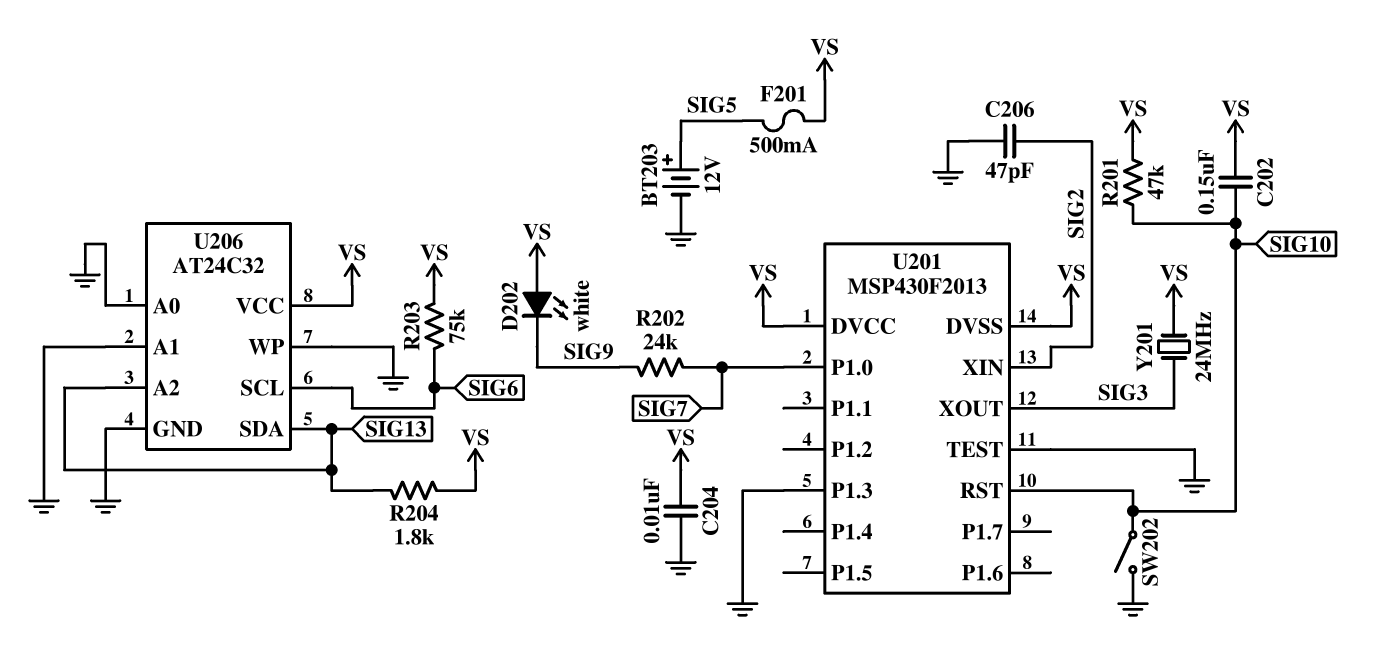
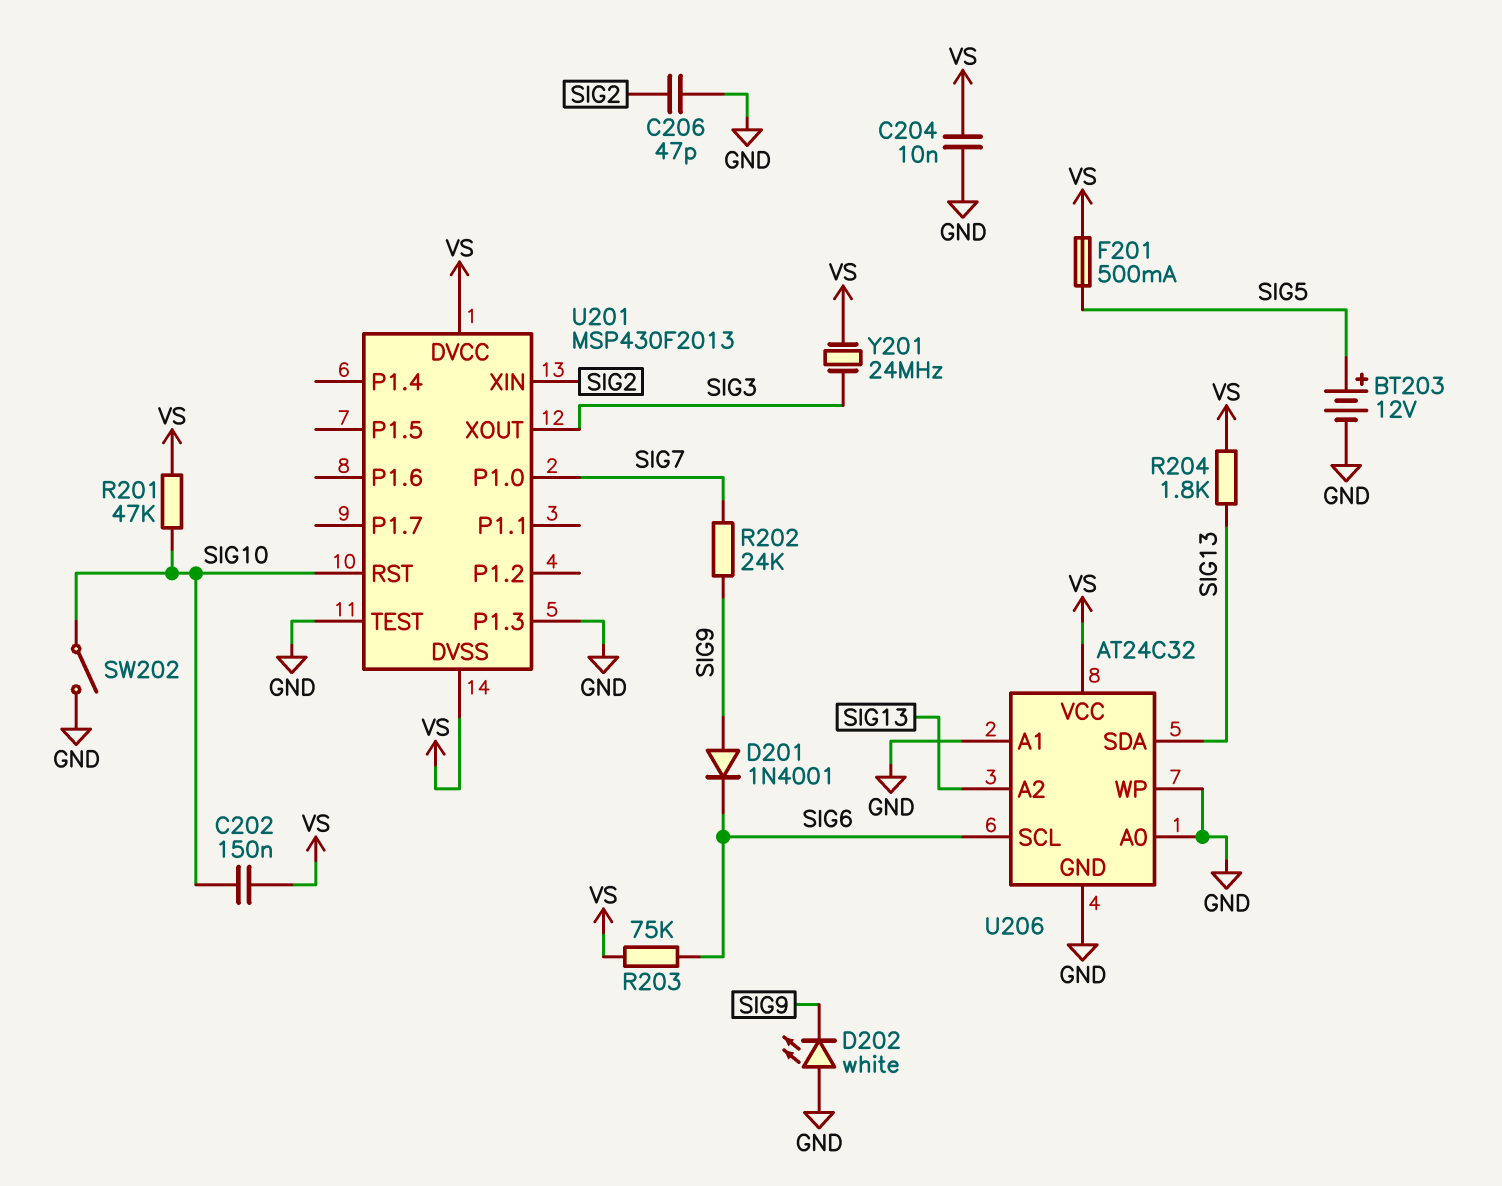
D201: none -> diode 1N4001 (A SIG9, K SIG6)
D202: LED white (A VS, K SIG9) -> LED white (A GND, K SIG9)

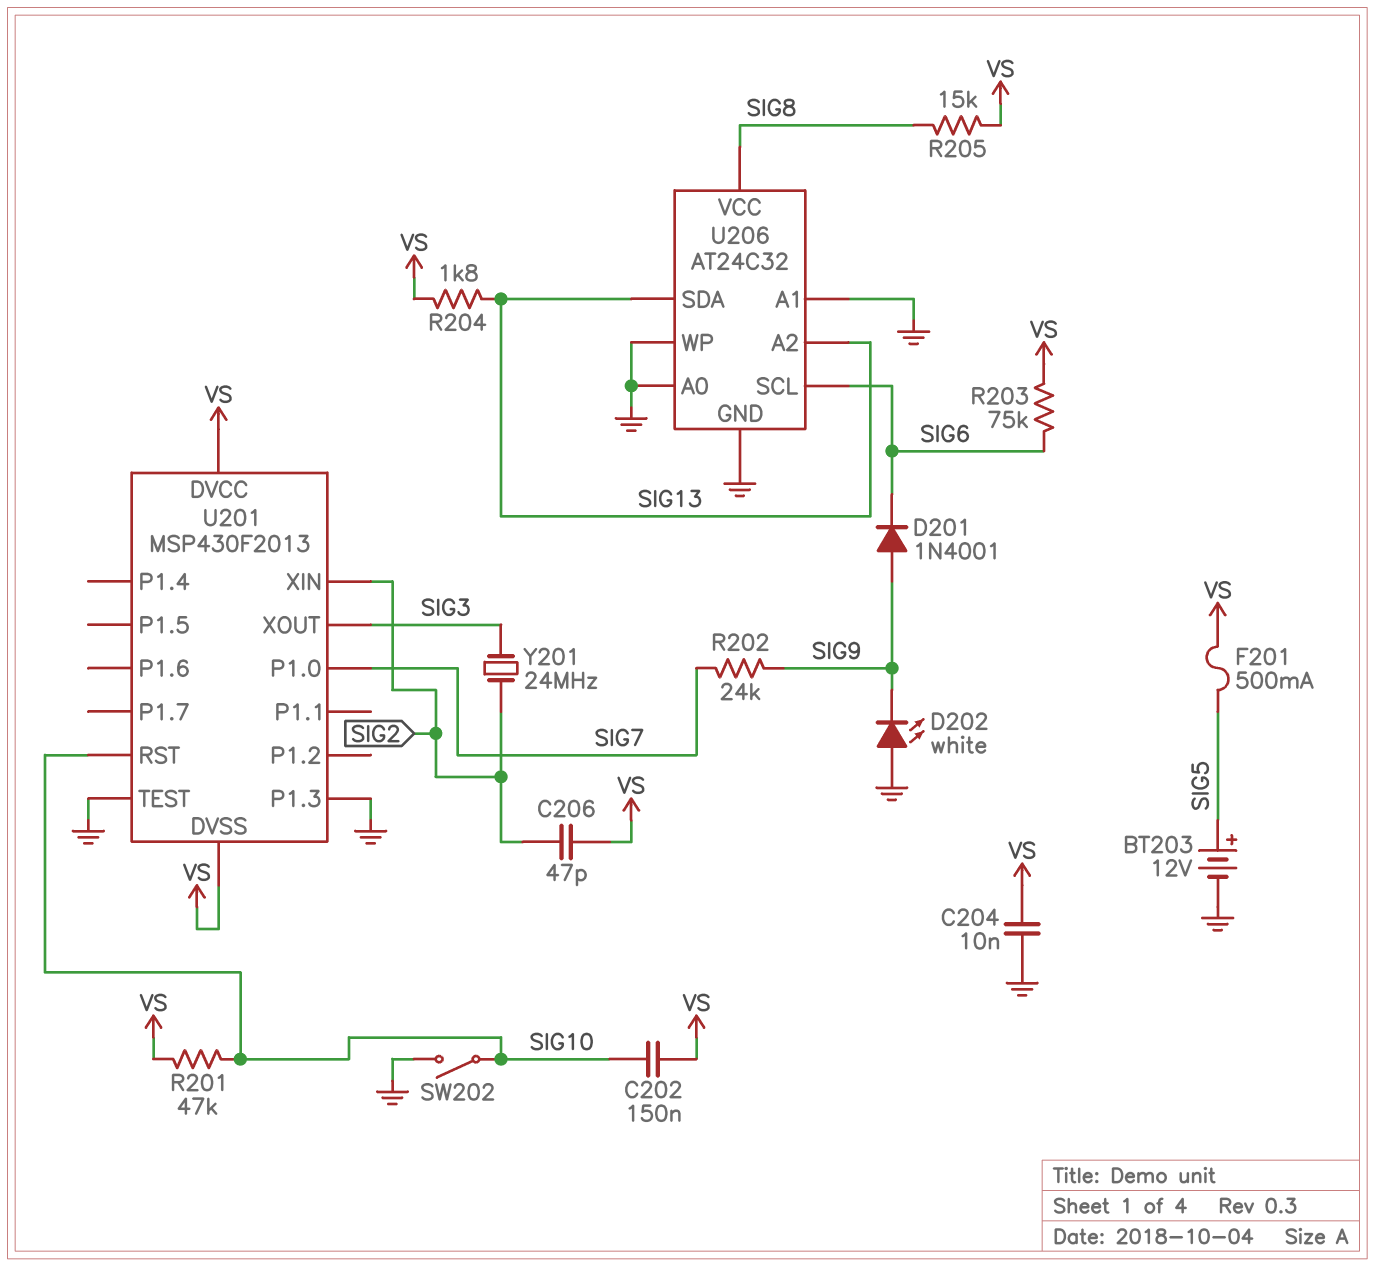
C206: 47pF (GND, SIG2) -> 47pF (SIG2, VS)
R205: none -> 15k (SIG8, VS)
U206 pin VCC: VS -> SIG8
Y201: 24MHz (SIG3, VS) -> 24MHz (SIG2, SIG3)

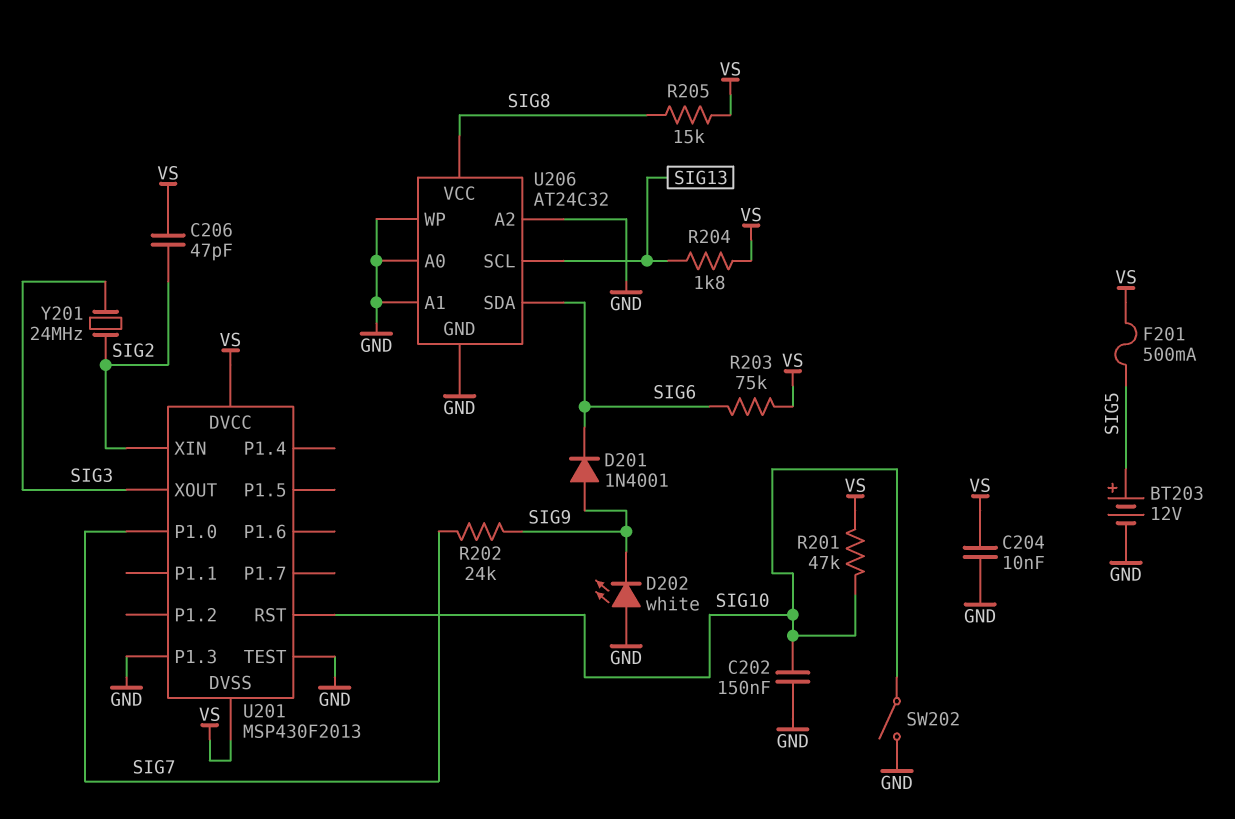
C202: 150nF (SIG10, VS) -> 150nF (GND, SIG10)
U206 pin A2: SIG13 -> GND
U206 pin SCL: SIG6 -> SIG13
U206 pin SDA: SIG13 -> SIG6

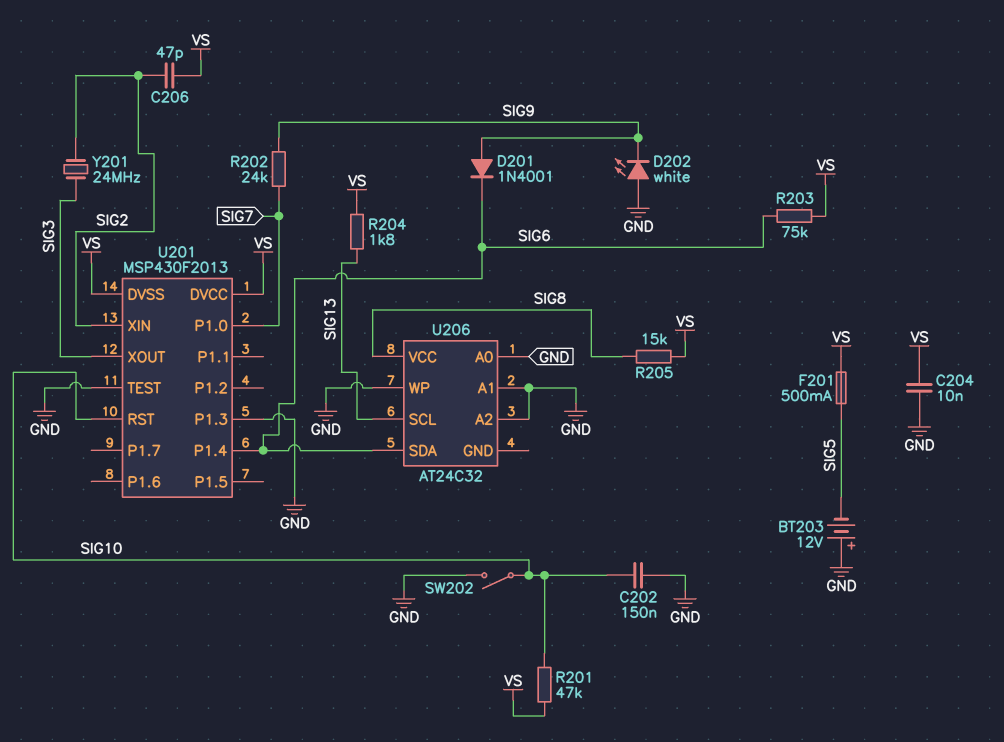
BT203: 12V (plus SIG5, minus GND) -> 12V (plus GND, minus SIG5)
U201 pin P1.4: none -> SIG6
U206 pin GND: GND -> none

